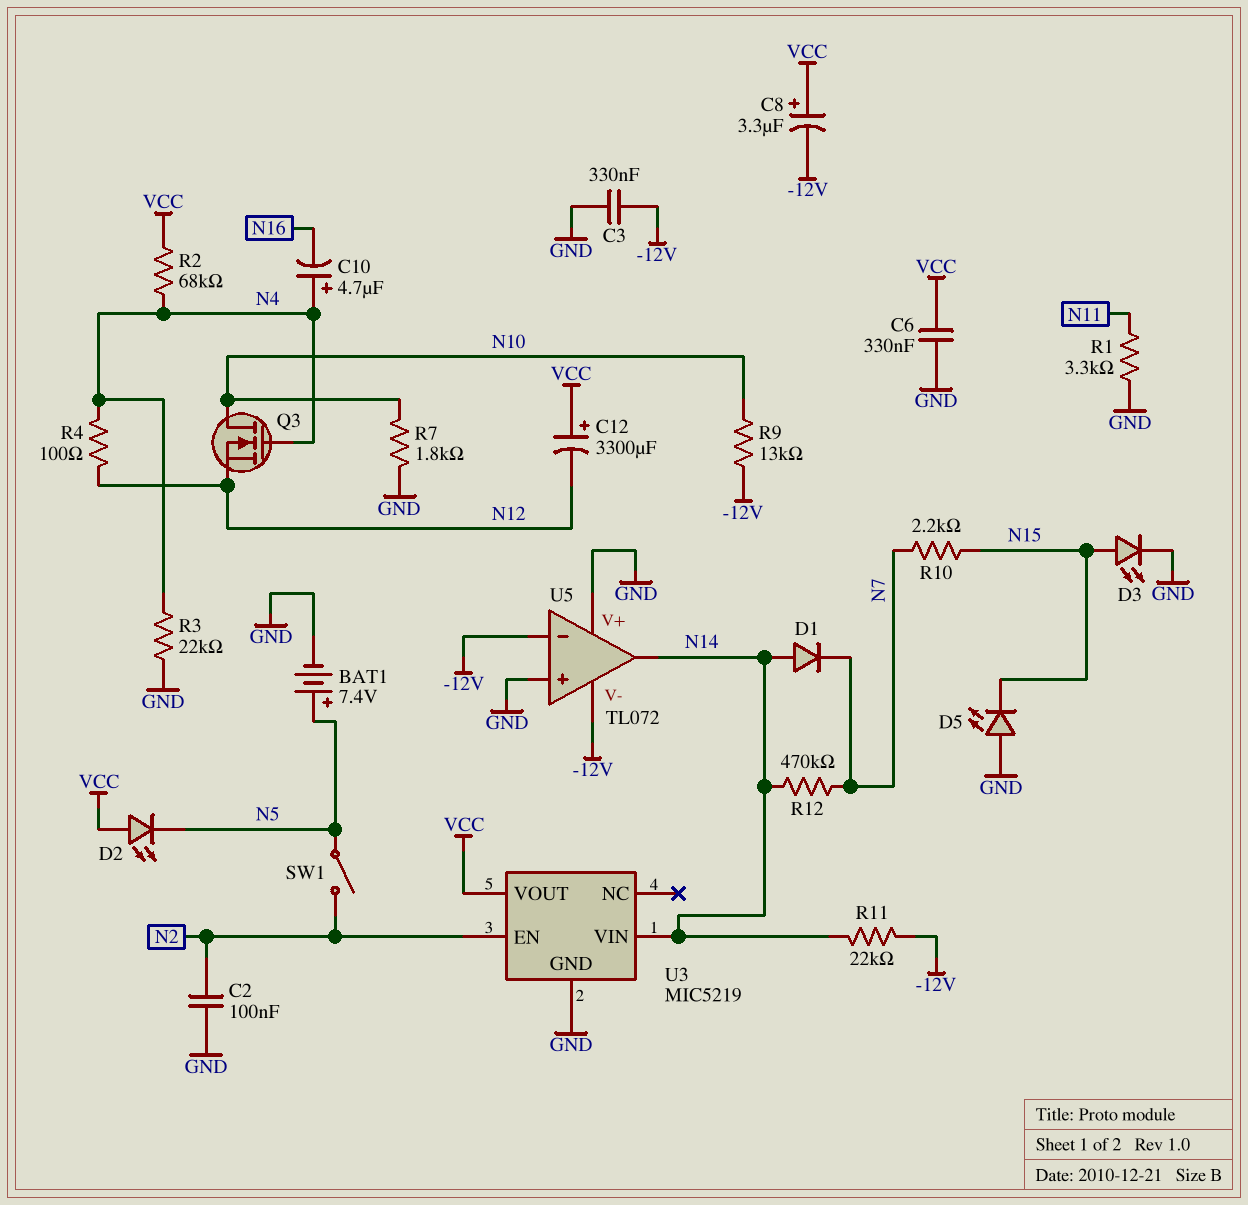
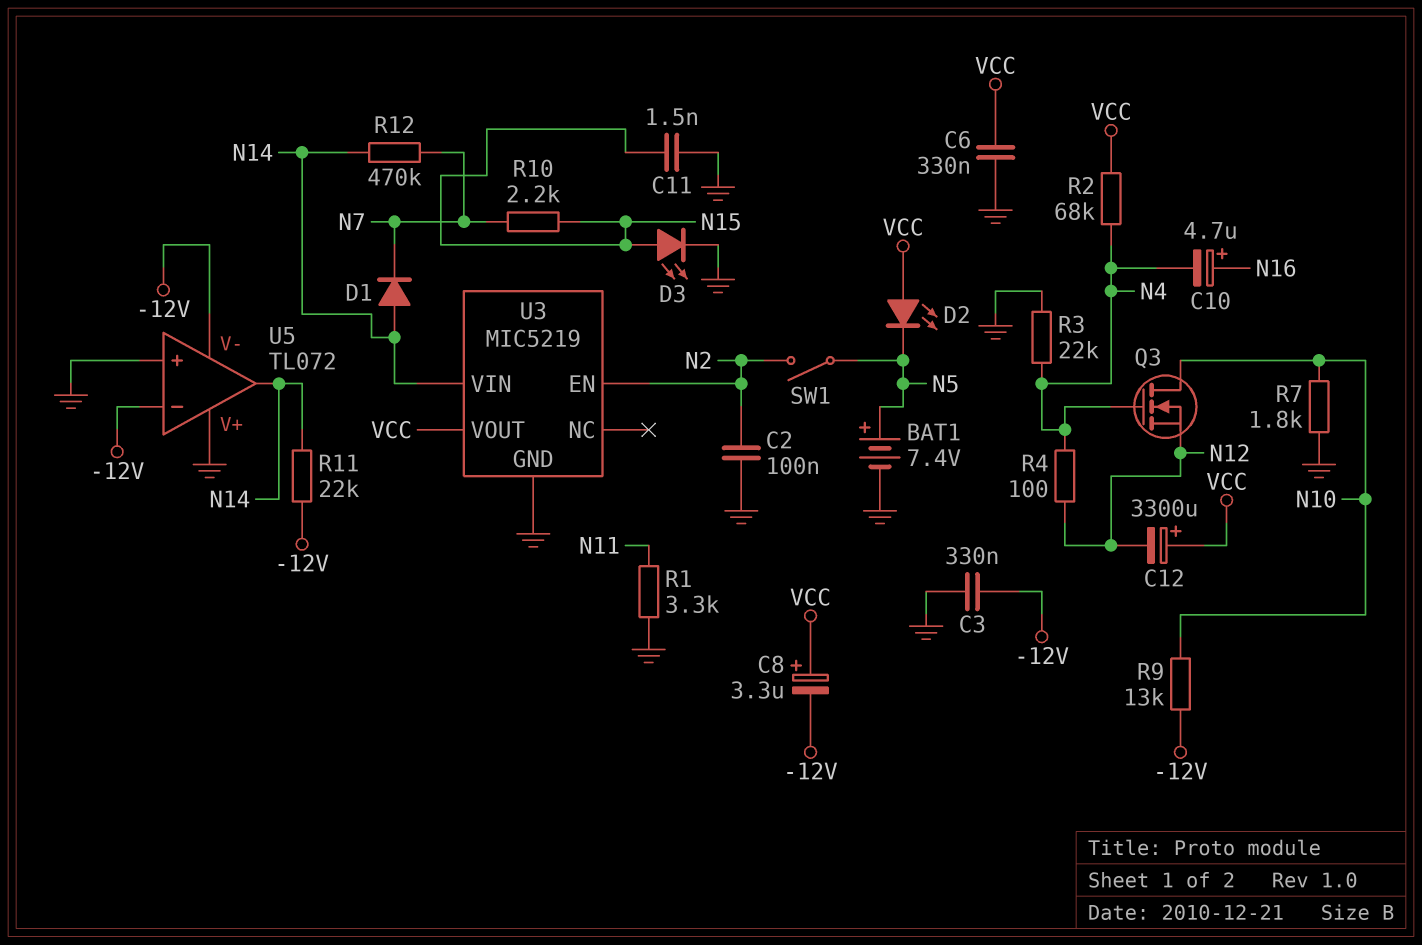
C10: 4.7uF (plus N4, minus N16) -> 4.7uF (plus N16, minus N4)
C11: none -> 1.5nF (GND, N15)
D5: LED (A GND, K N15) -> none

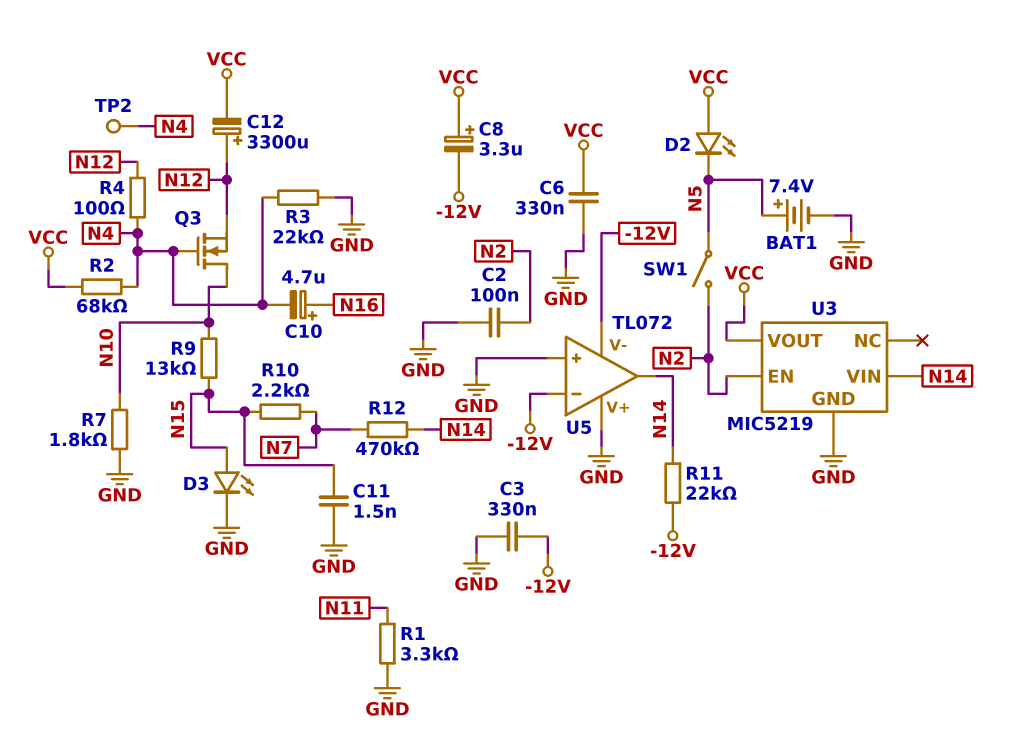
C12: 3300uF (plus VCC, minus N12) -> 3300uF (plus N12, minus VCC)
D1: diode (A N14, K N7) -> none
R9: 13k (-12V, N10) -> 13k (N10, N15)
TP2: none -> test point (N4)

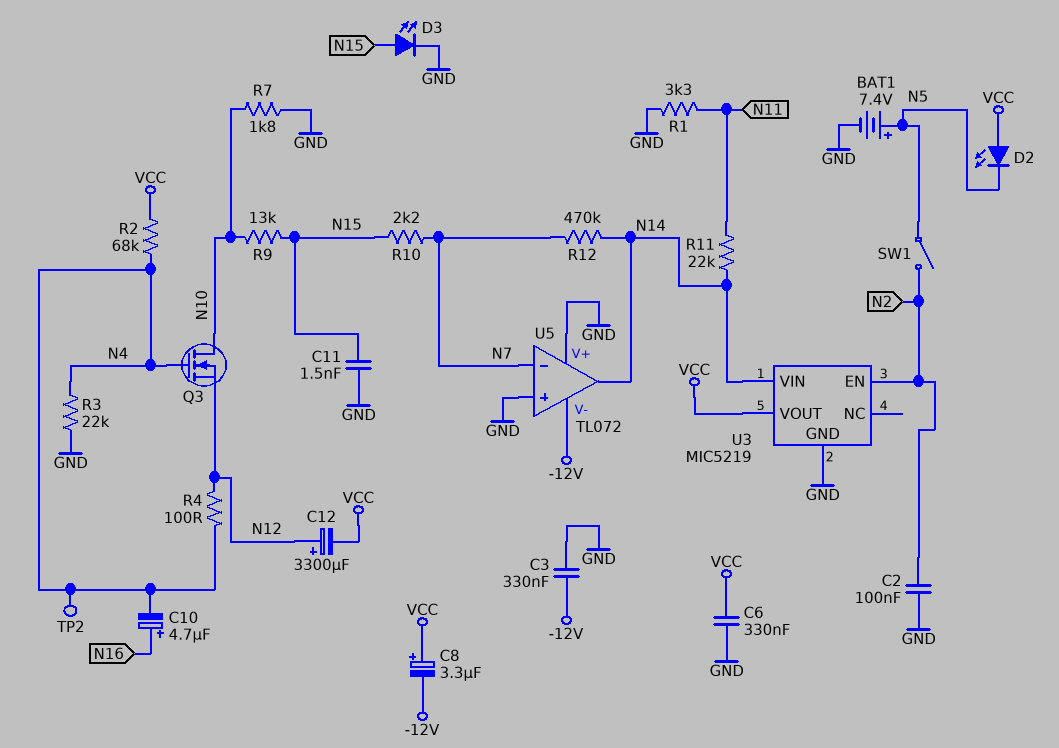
R11: 22k (-12V, N14) -> 22k (N11, N14)
U5 pin in-: -12V -> N7

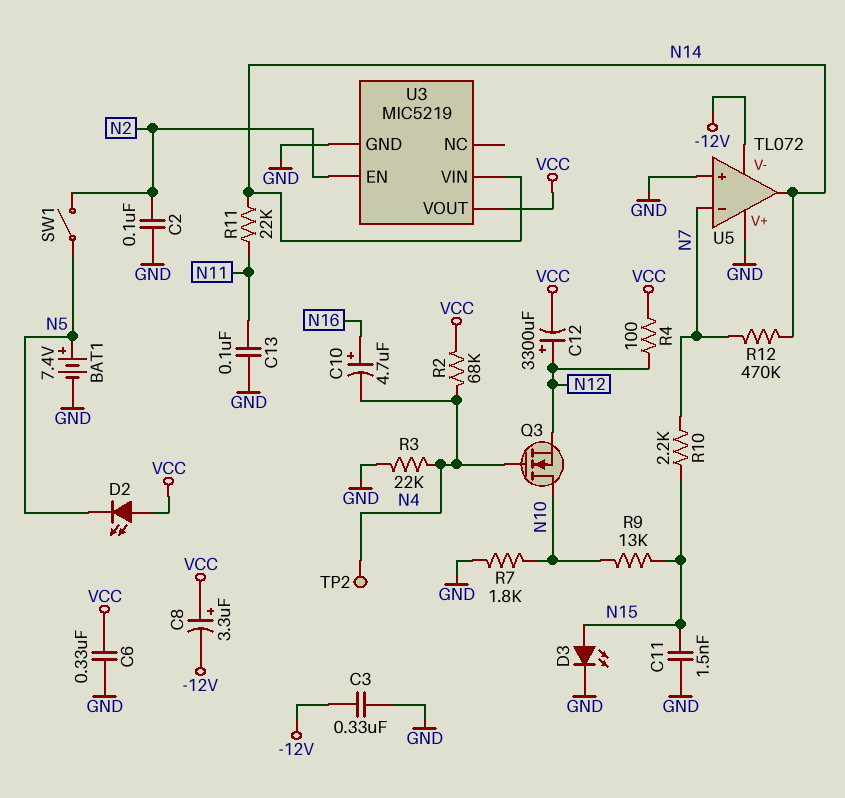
C13: none -> 100nF (GND, N11)
R1: 3.3k (GND, N11) -> none
R4: 100 (N4, N12) -> 100 (N12, VCC)

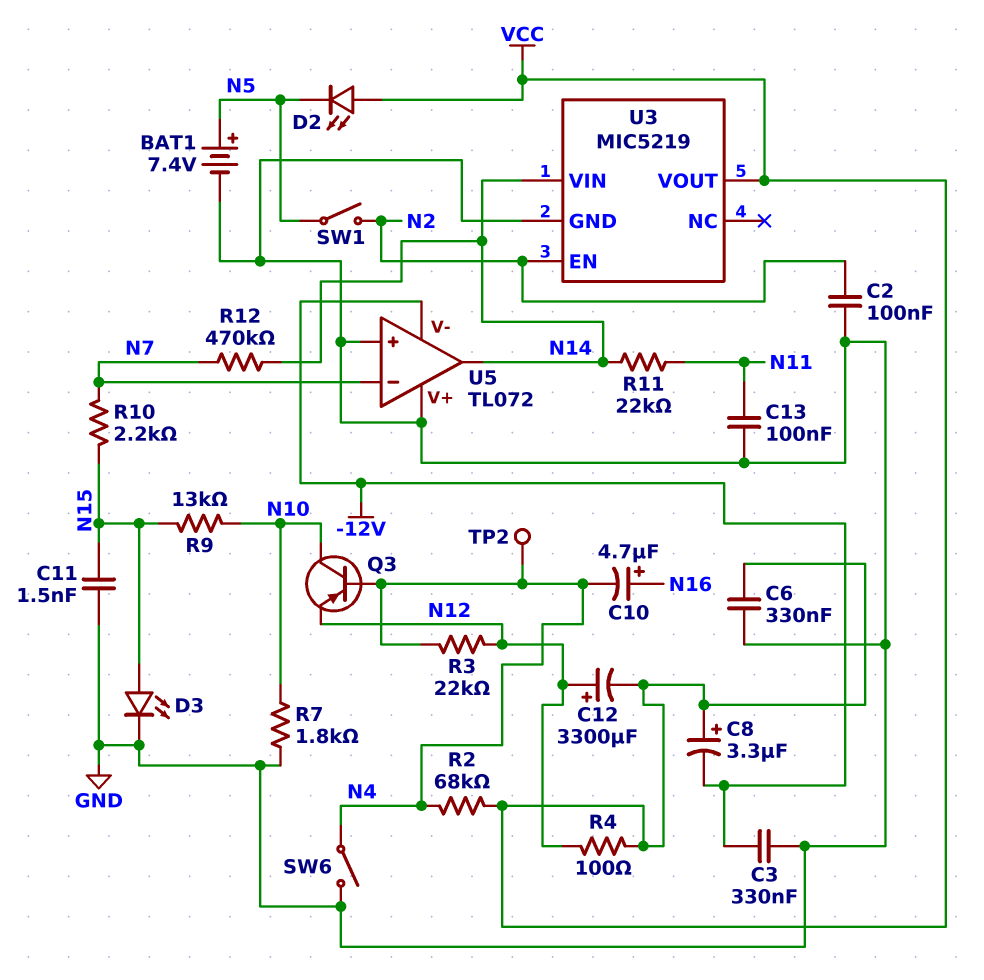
Q3: NMOS (G N4, D N10, S N12) -> PNP (B N4, C N10, E N12)
R3: 22k (GND, N4) -> 22k (N4, N12)
SW6: none -> switch (GND, N4)

